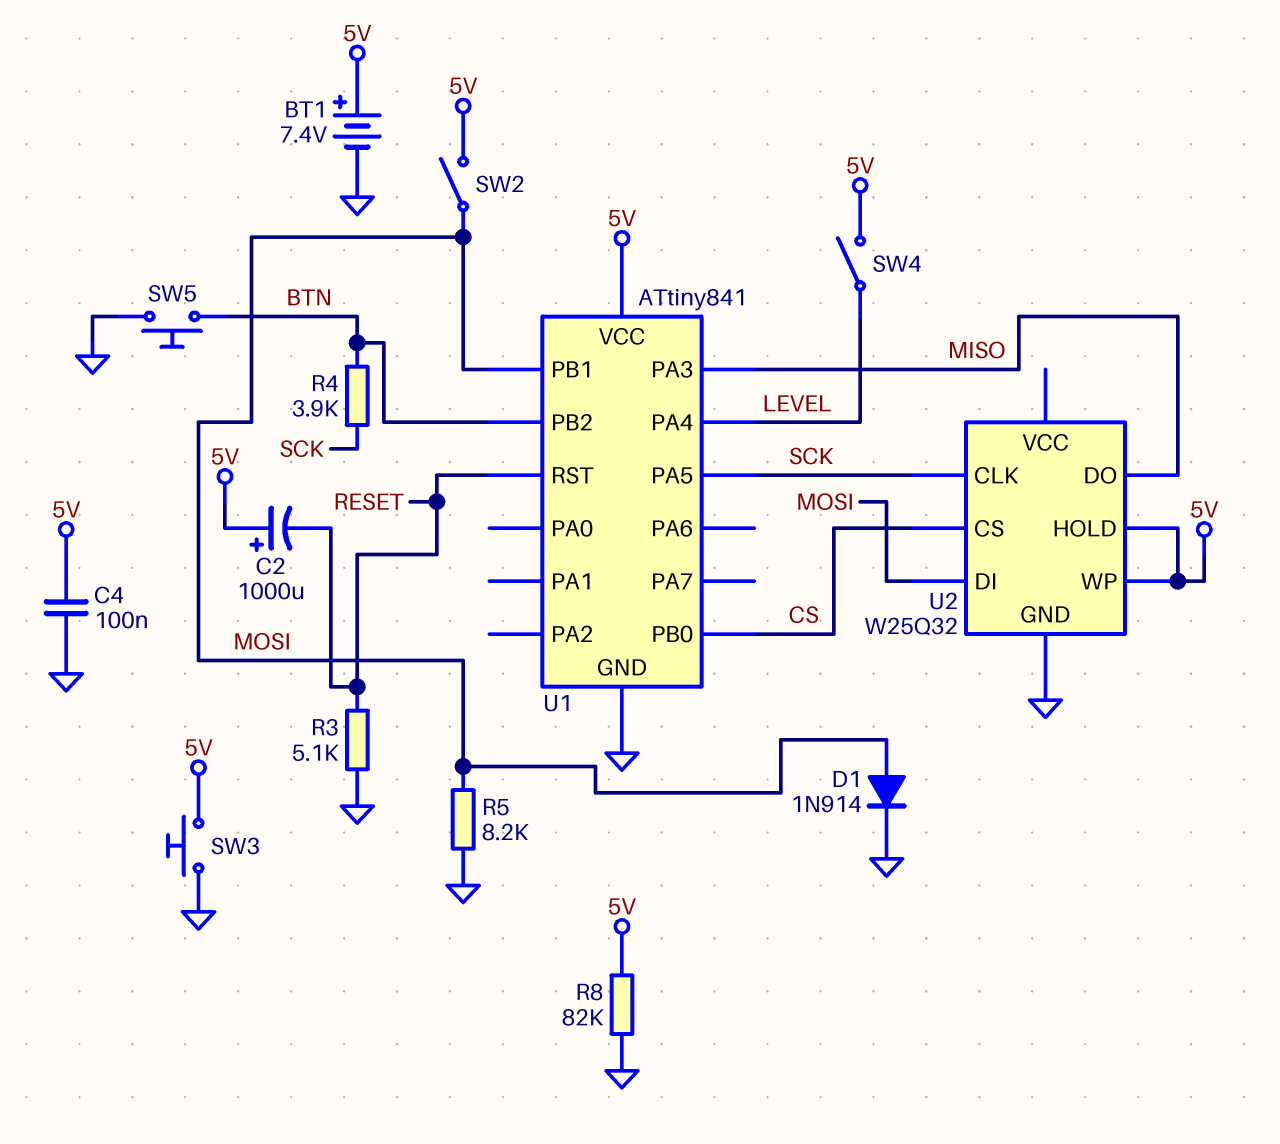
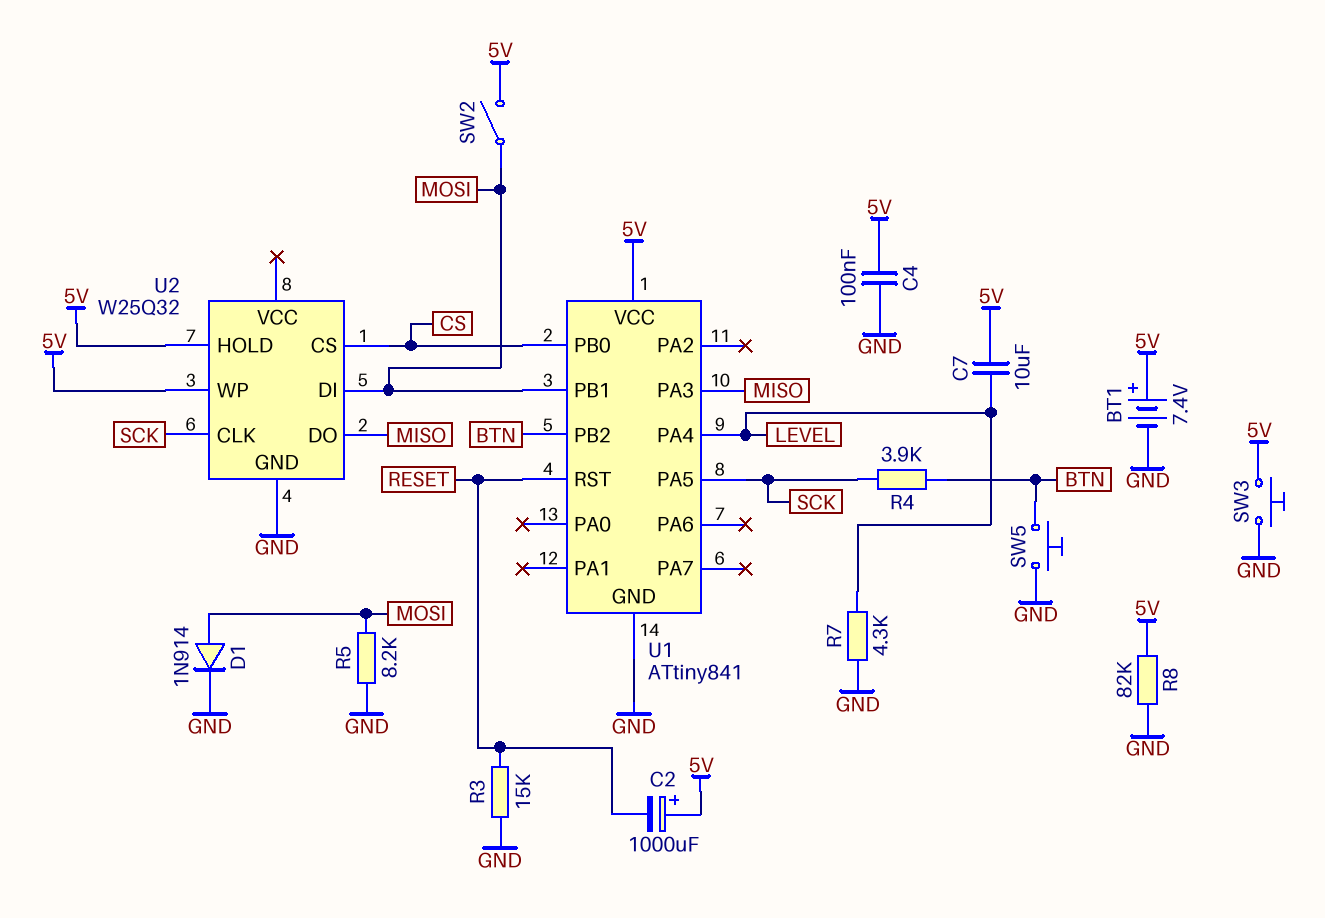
C7: none -> 10uF (5V, LEVEL)
R3: 5.1k (GND, RESET) -> 15k (GND, RESET)
R7: none -> 4.3k (GND, LEVEL)
SW4: switch (5V, LEVEL) -> none

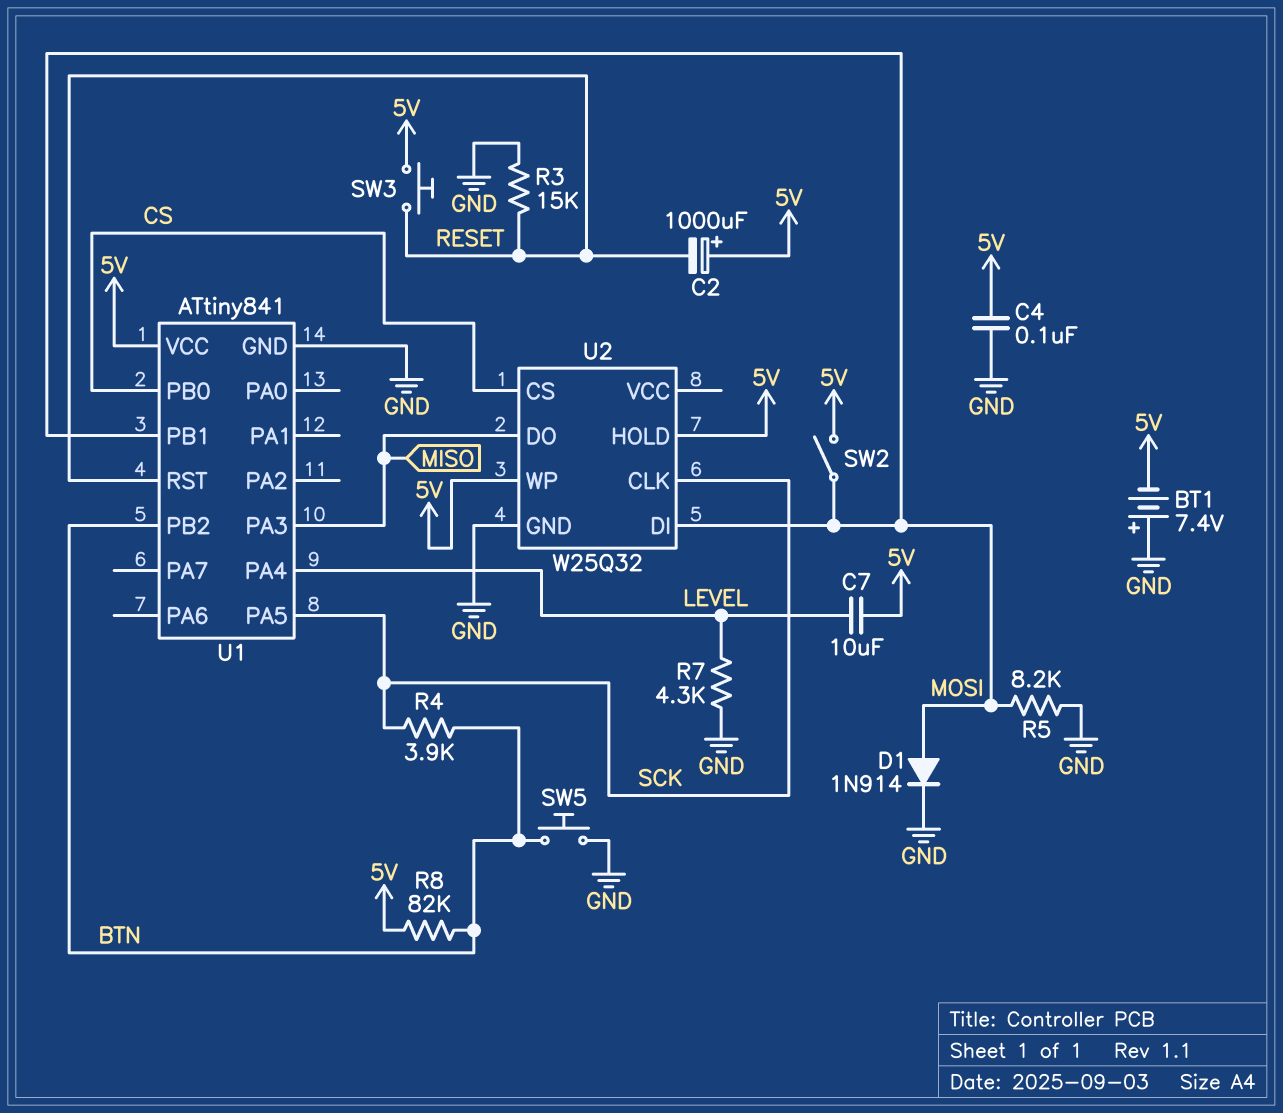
BT1: 7.4V (plus 5V, minus GND) -> 7.4V (plus GND, minus 5V)
R8: 82k (5V, GND) -> 82k (5V, BTN)
SW3: button (5V, GND) -> button (5V, RESET)

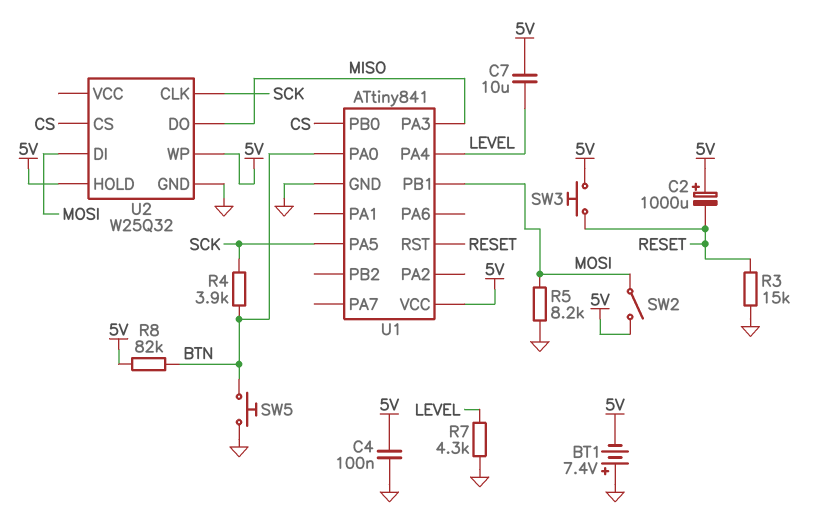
D1: diode 1N914 (A MOSI, K GND) -> none
U1 pin PA0: none -> BTN
U1 pin PB2: BTN -> none

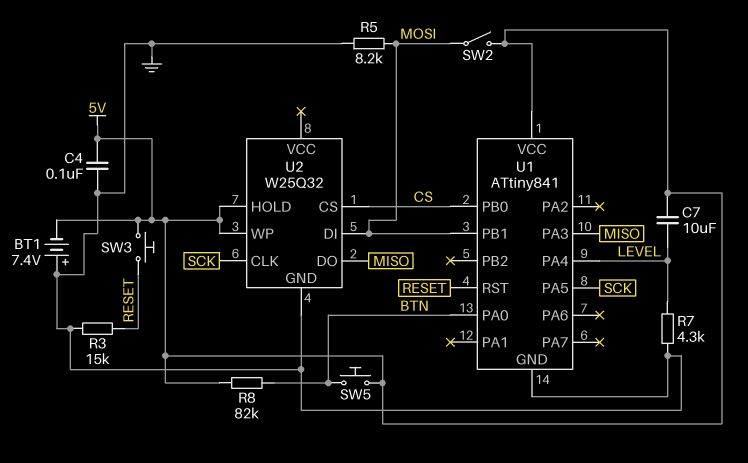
C2: 1000uF (plus 5V, minus RESET) -> none
R4: 3.9k (BTN, SCK) -> none
SW5: button (BTN, GND) -> button (5V, BTN)

